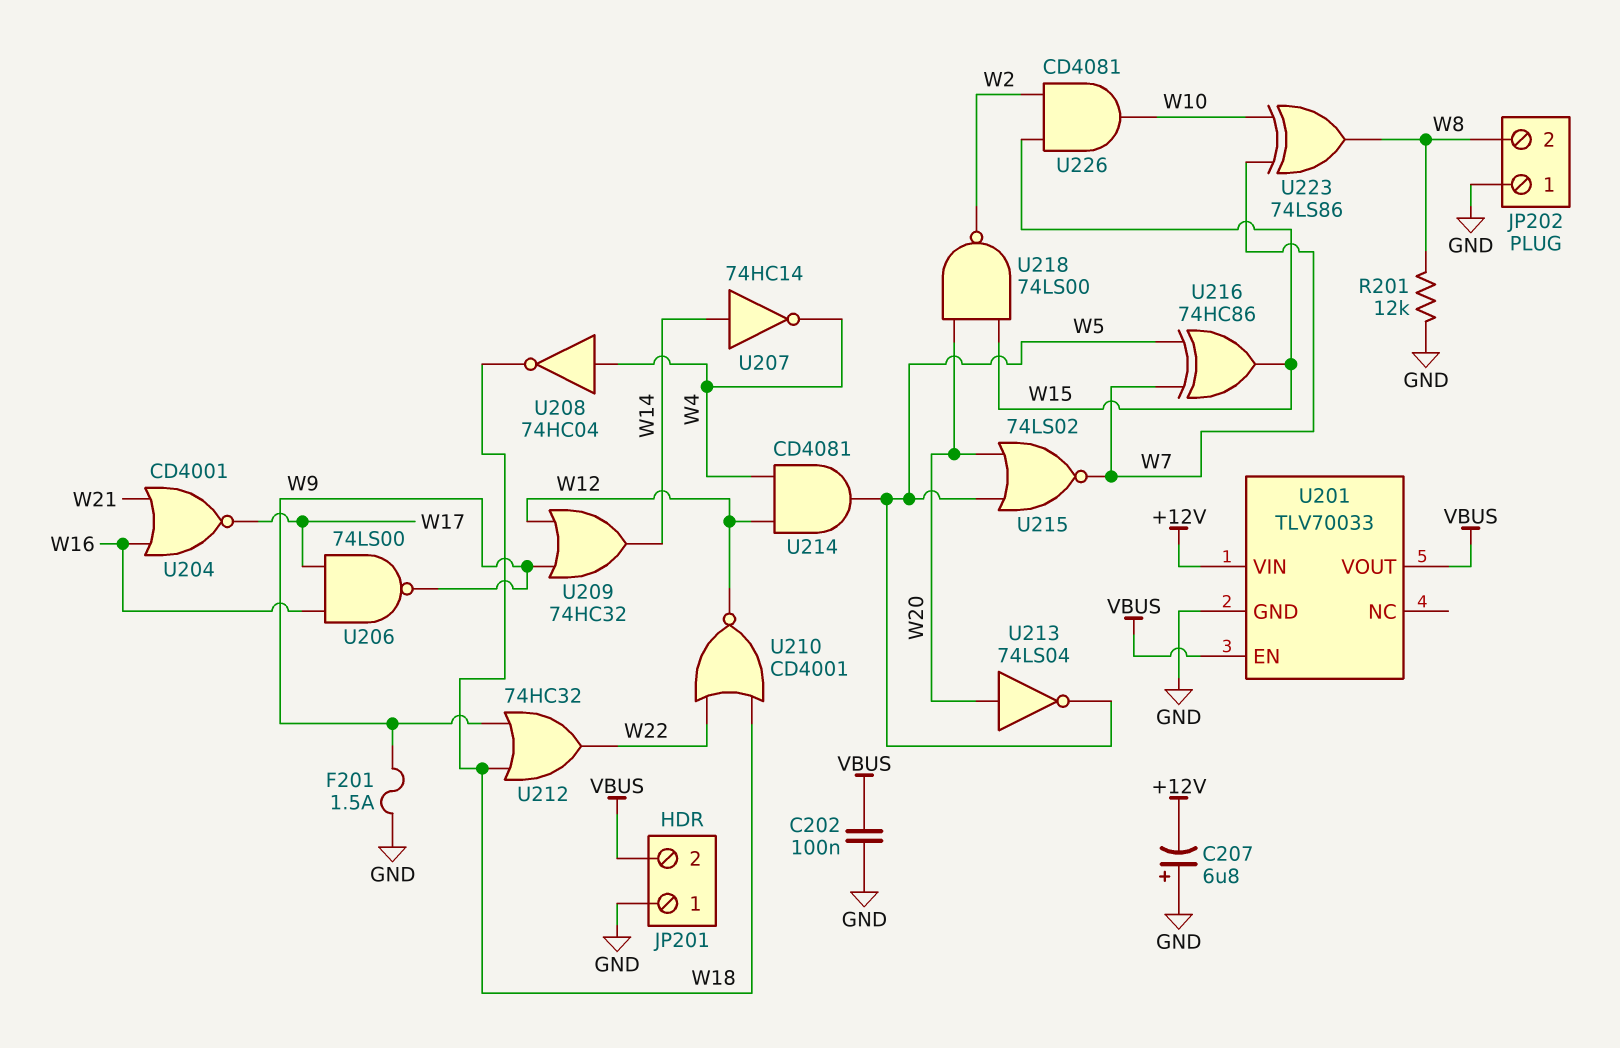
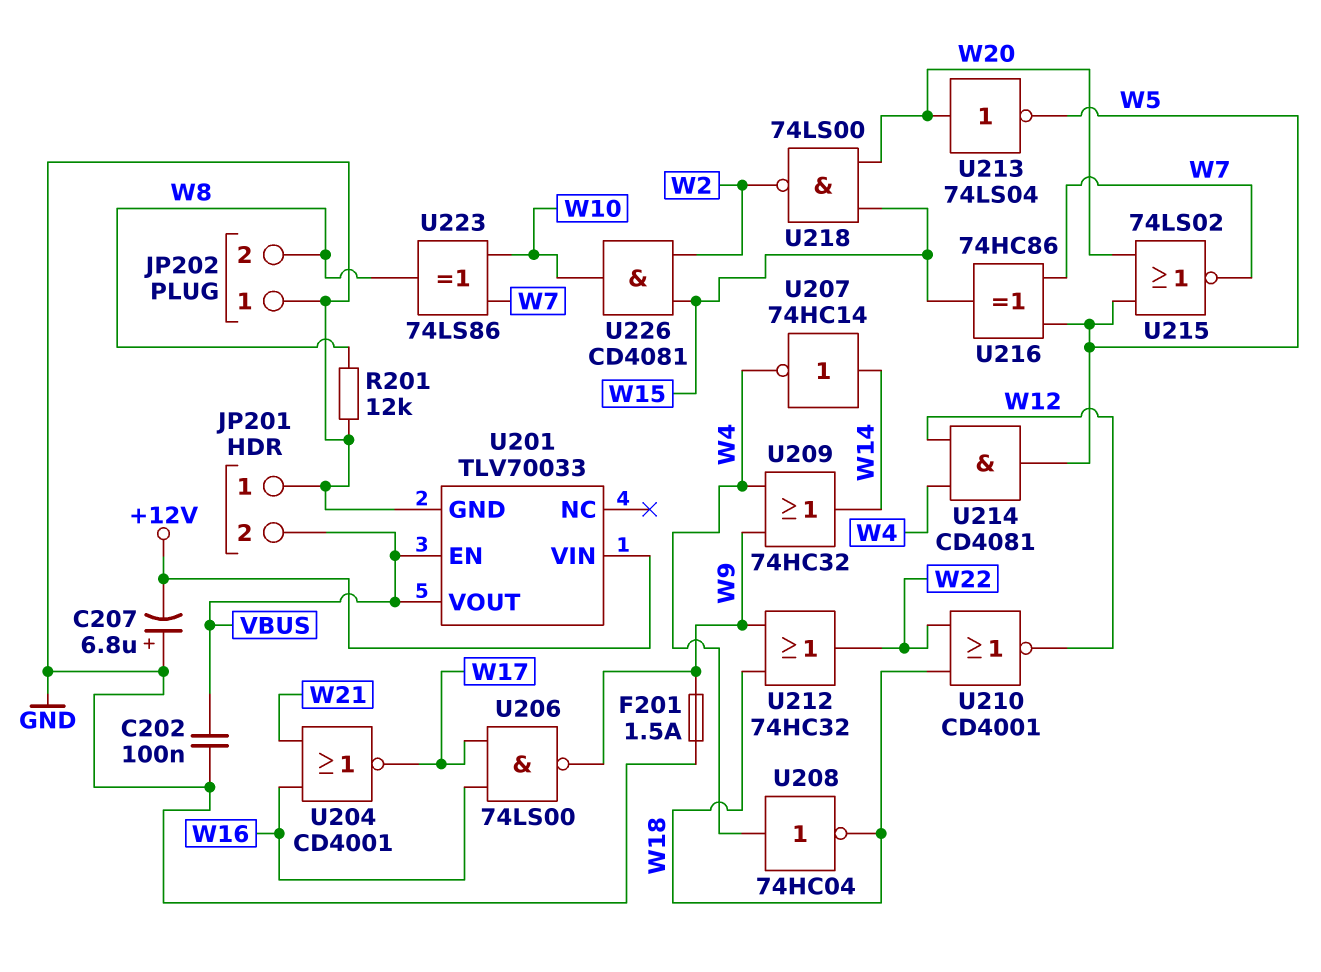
U209: OR 74HC32 (in W9, in W12, out W14) -> OR 74HC32 (in W4, in W9, out W14)

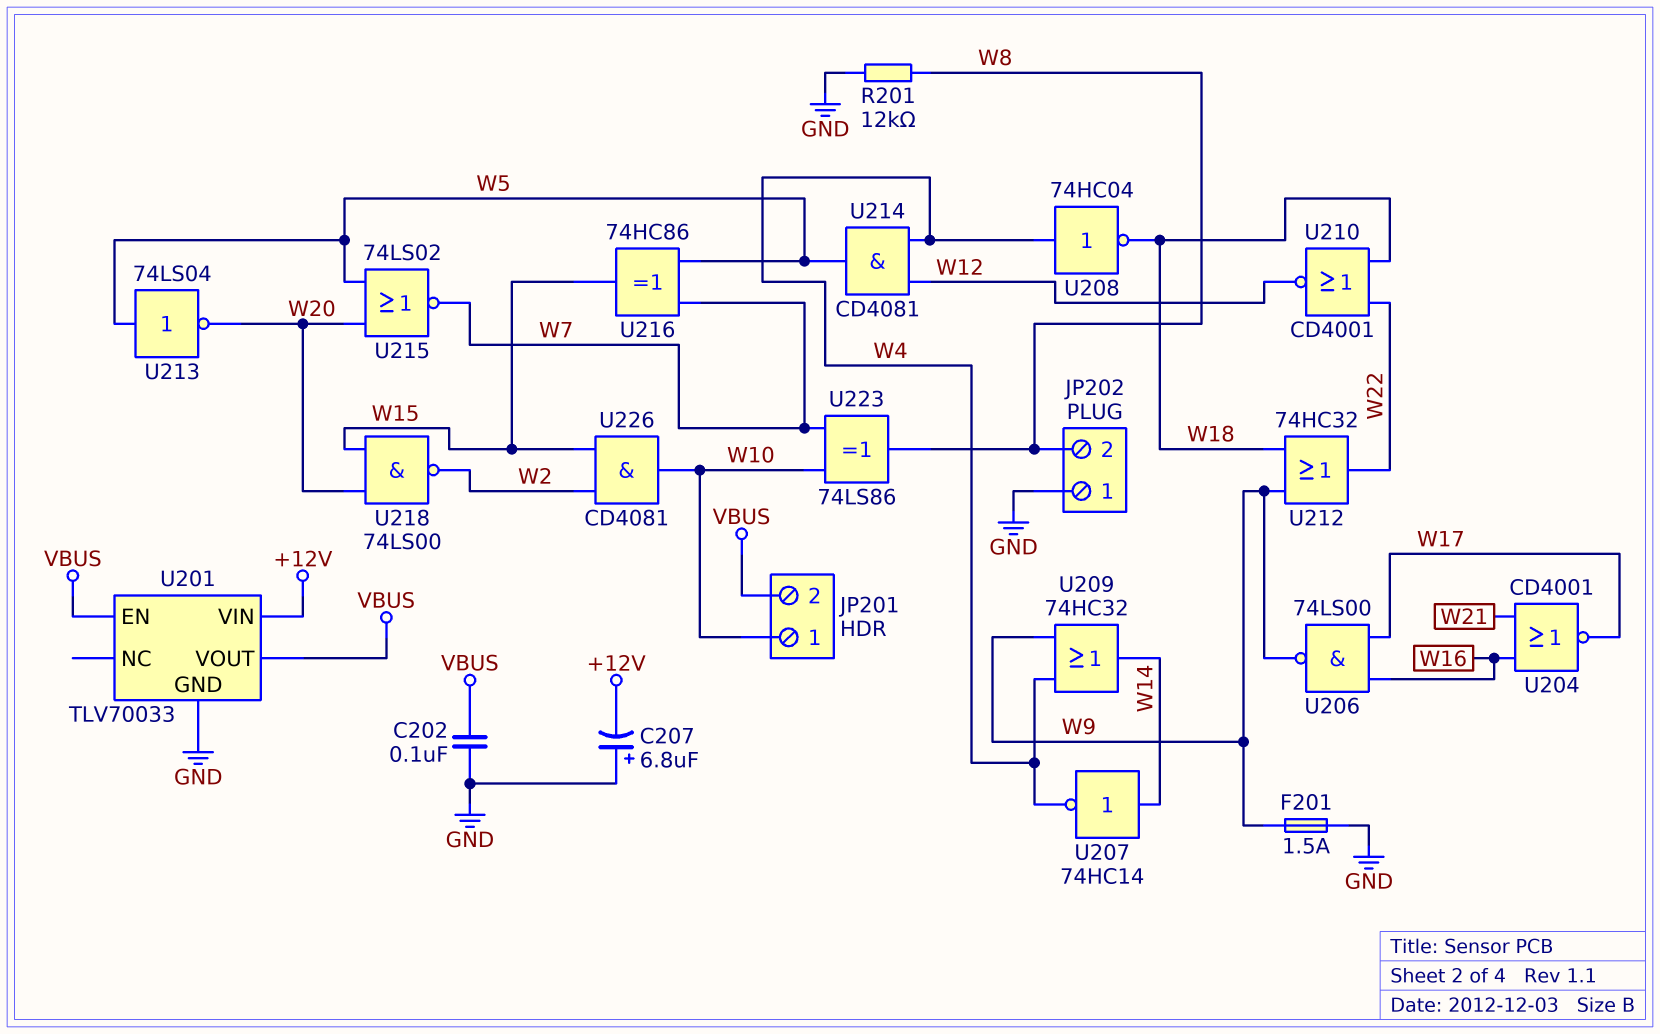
JP201 pin 1: GND -> W10
U213: NOT 74LS04 (in W20, out W5) -> NOT 74LS04 (in W5, out W20)

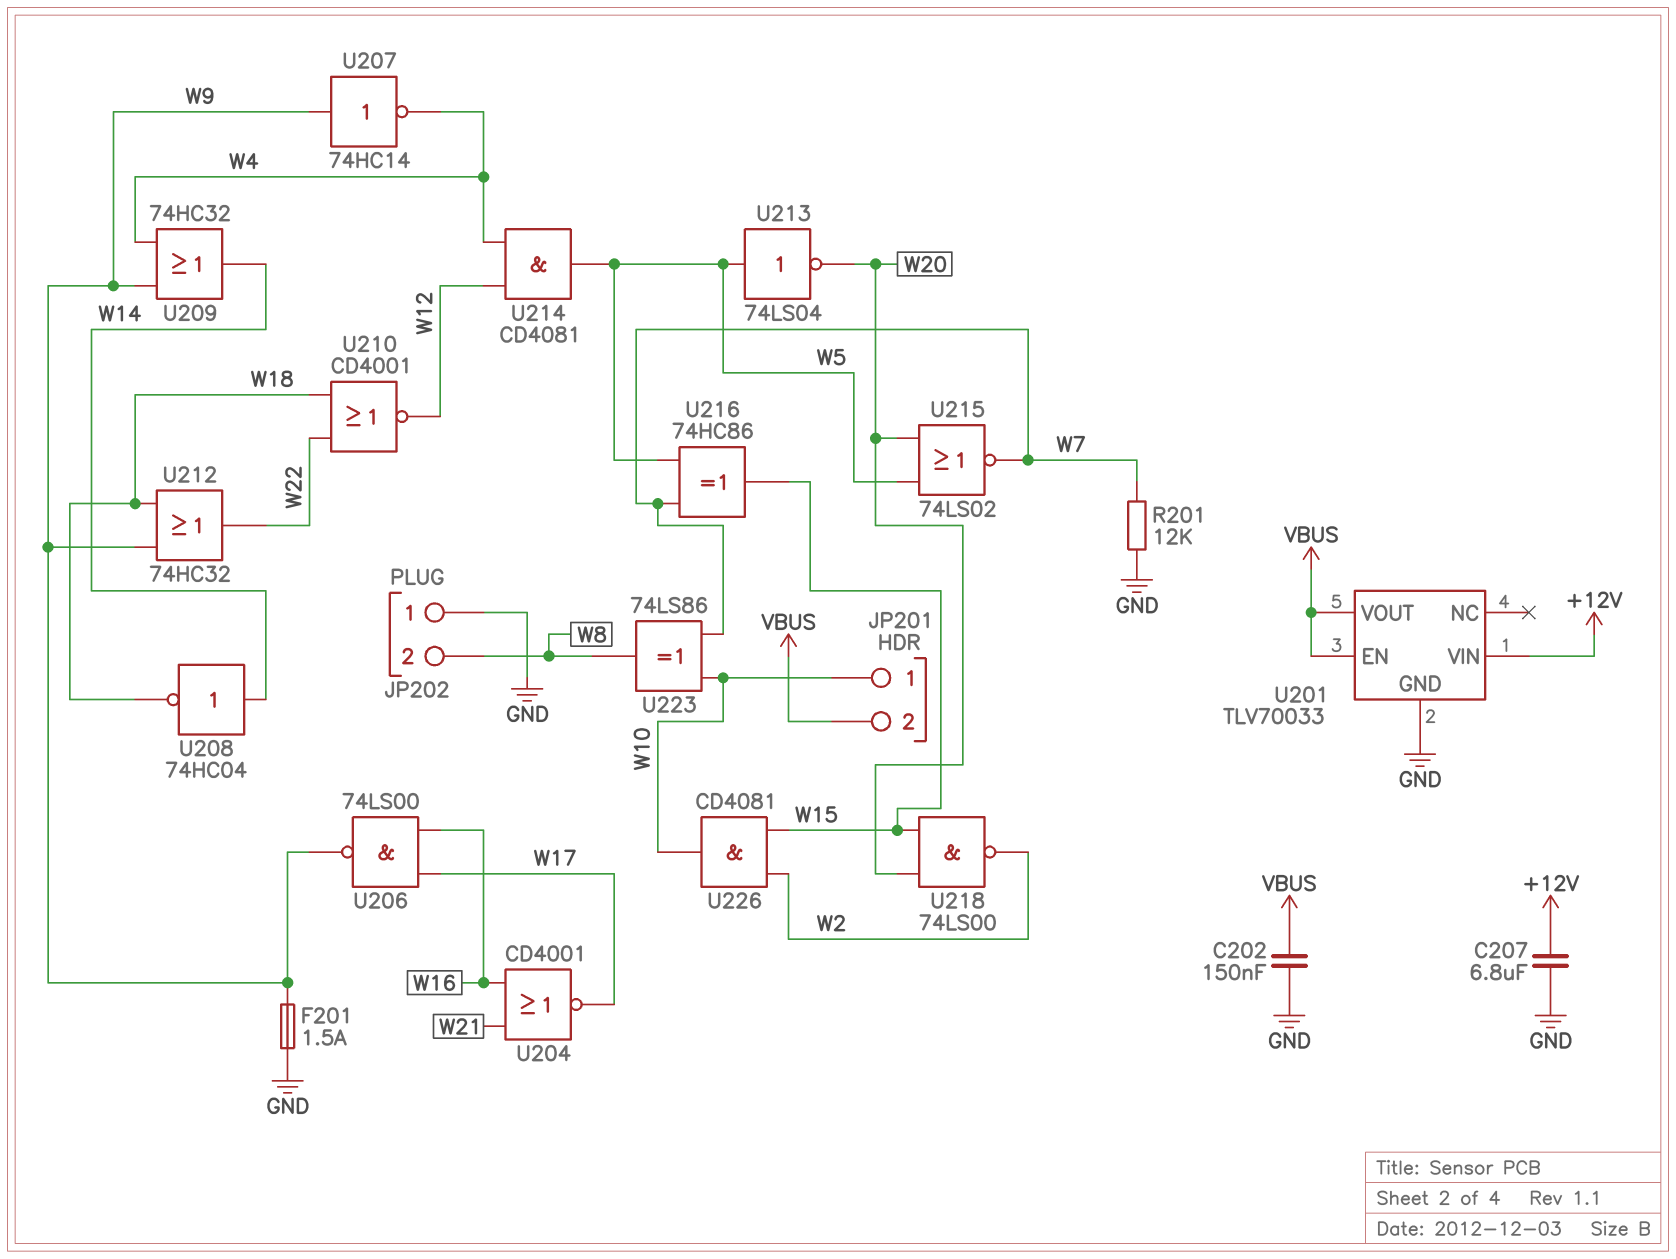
C202: 100nF (GND, VBUS) -> 150nF (GND, VBUS)
C207: 6.8uF (plus GND, minus +12V) -> 6.8uF (+12V, GND)
R201: 12k (GND, W8) -> 12k (GND, W7)
U207: NOT 74HC14 (in W14, out W4) -> NOT 74HC14 (in W9, out W4)
U208: NOT 74HC04 (in W4, out W18) -> NOT 74HC04 (in W14, out W18)

